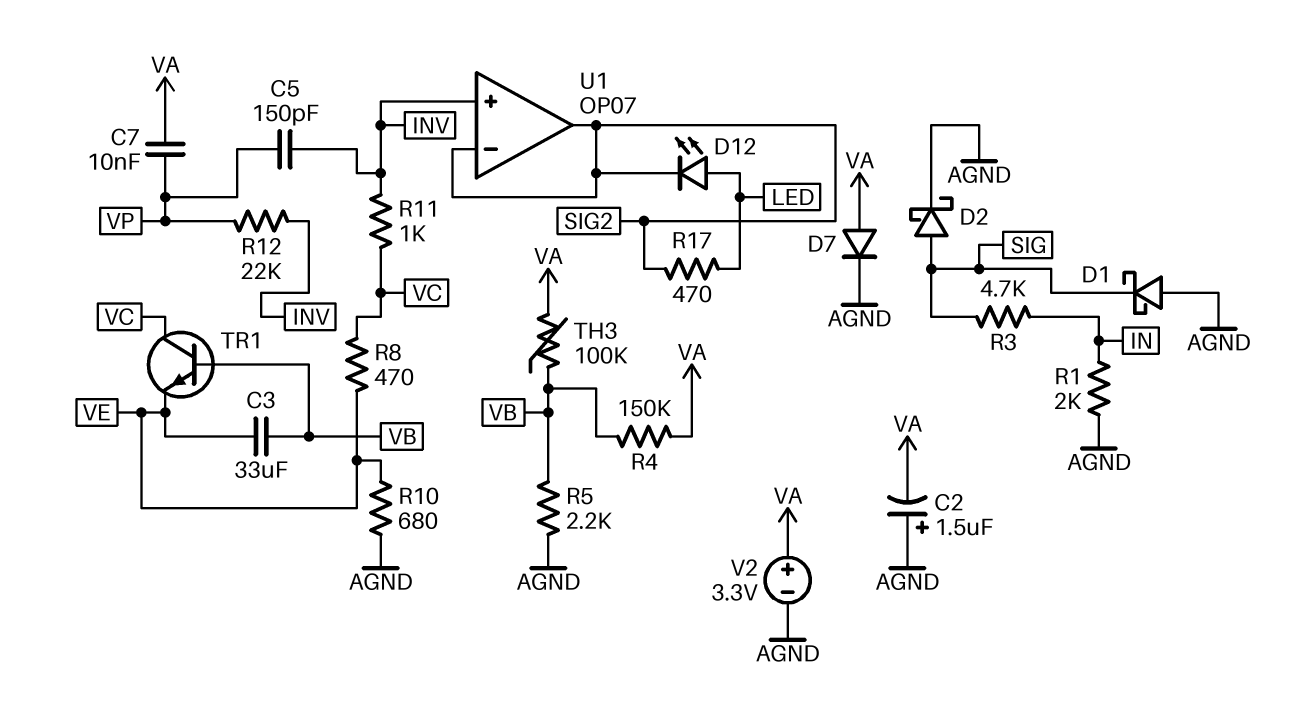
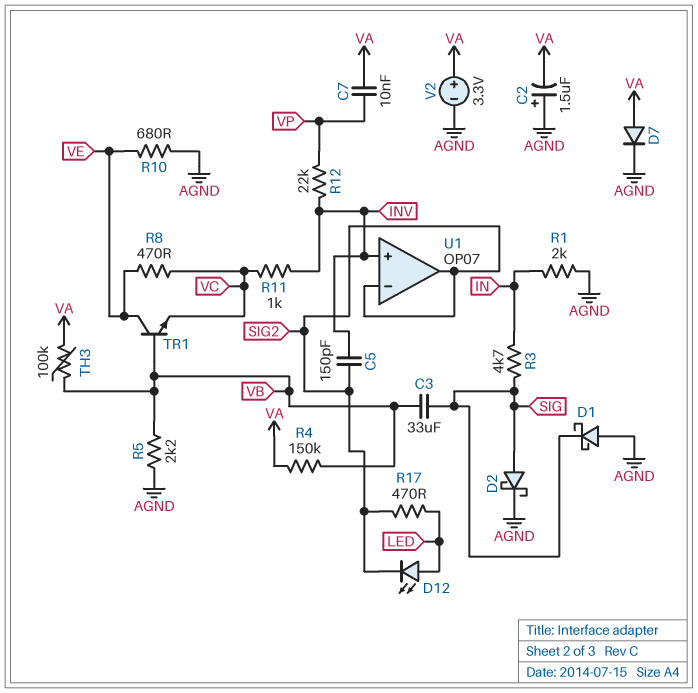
C3: 33uF (VB, VE) -> 33uF (SIG, VB)
C5: 150pF (INV, VP) -> 150pF (INV, SIG2)
TR1: NPN (B VB, C VC, E VE) -> NPN (B VB, C VE, E VC)

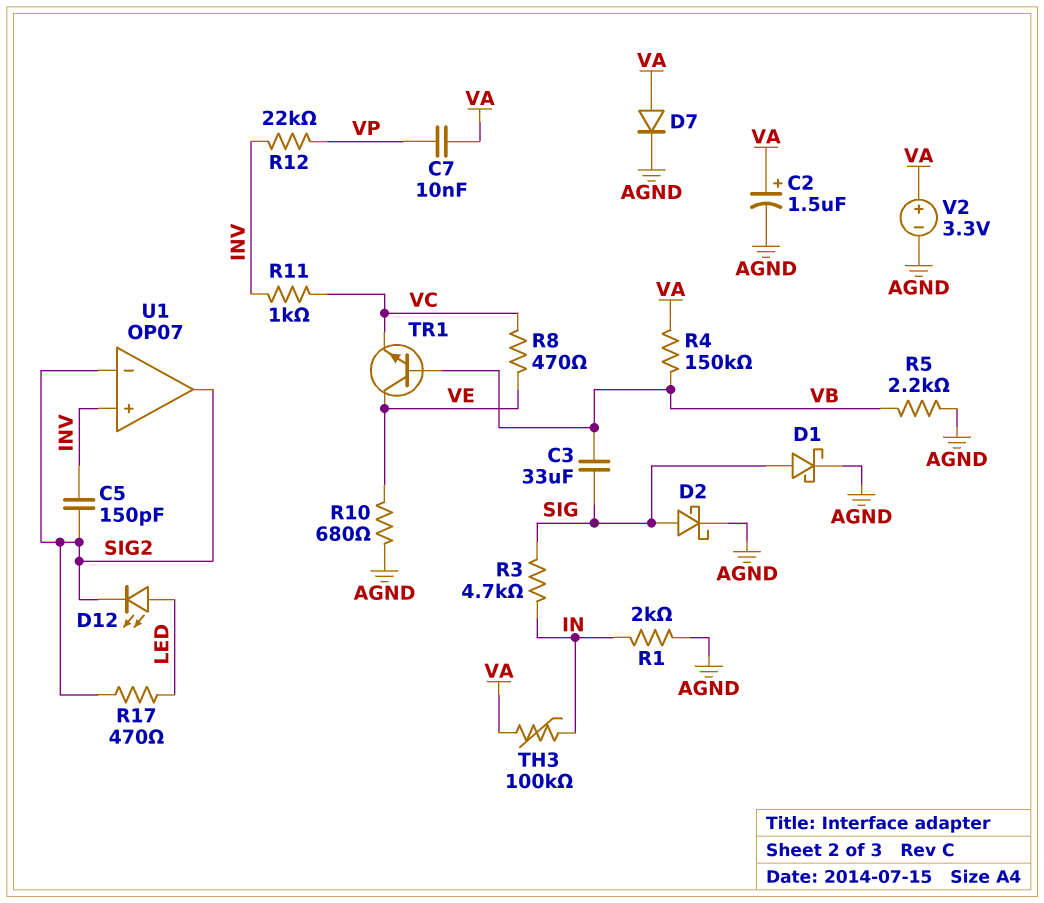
C2: 1.5uF (plus AGND, minus VA) -> 1.5uF (plus VA, minus AGND)
D1: schottky (A AGND, K SIG) -> schottky (A SIG, K AGND)
TH3: 100k (VA, VB) -> 100k (IN, VA)

